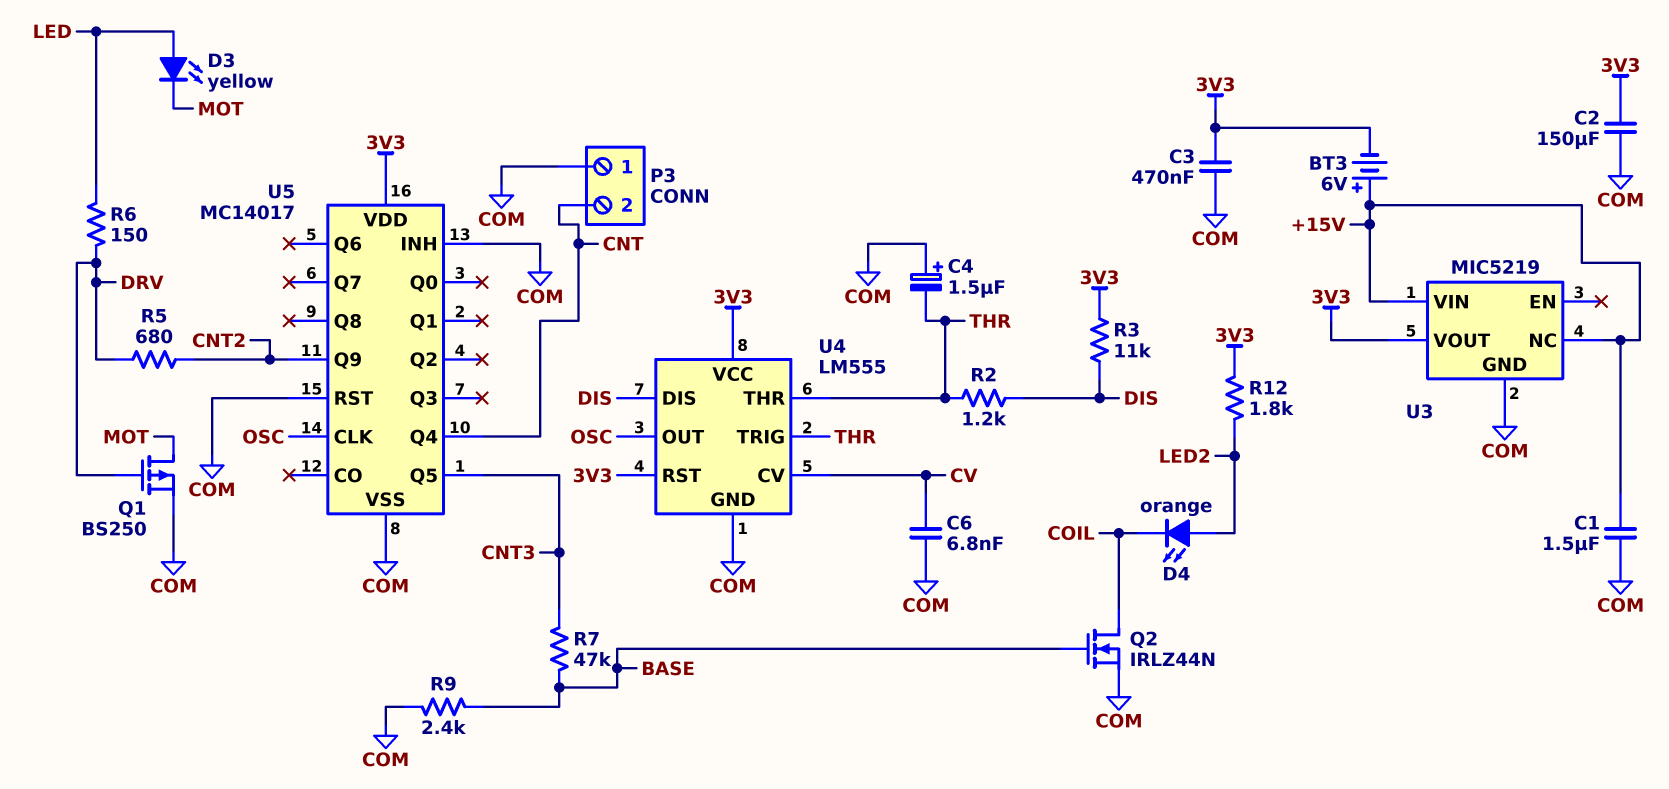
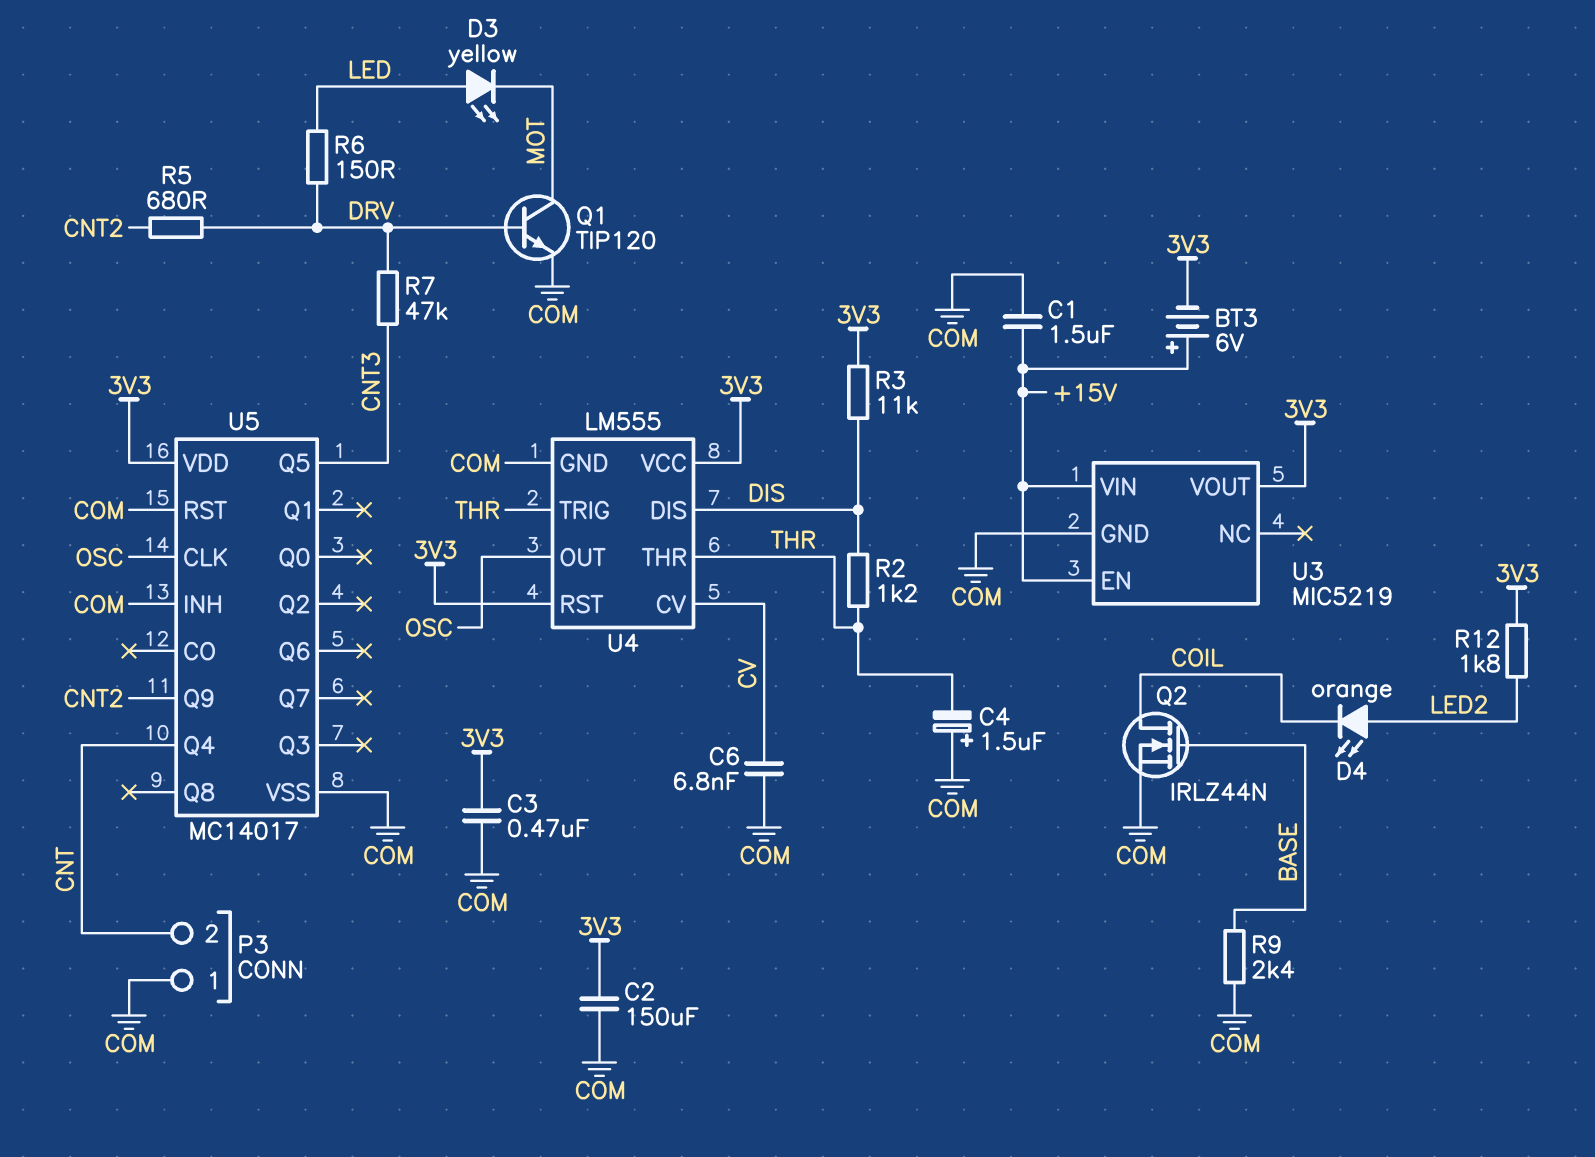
Q1: PMOS BS250 (G DRV, D MOT, S COM) -> NPN TIP120 (B DRV, C MOT, E COM)
R7: 47k (BASE, CNT3) -> 47k (CNT3, DRV)
U3 pin EN: none -> +15V
U3 pin NC: +15V -> none

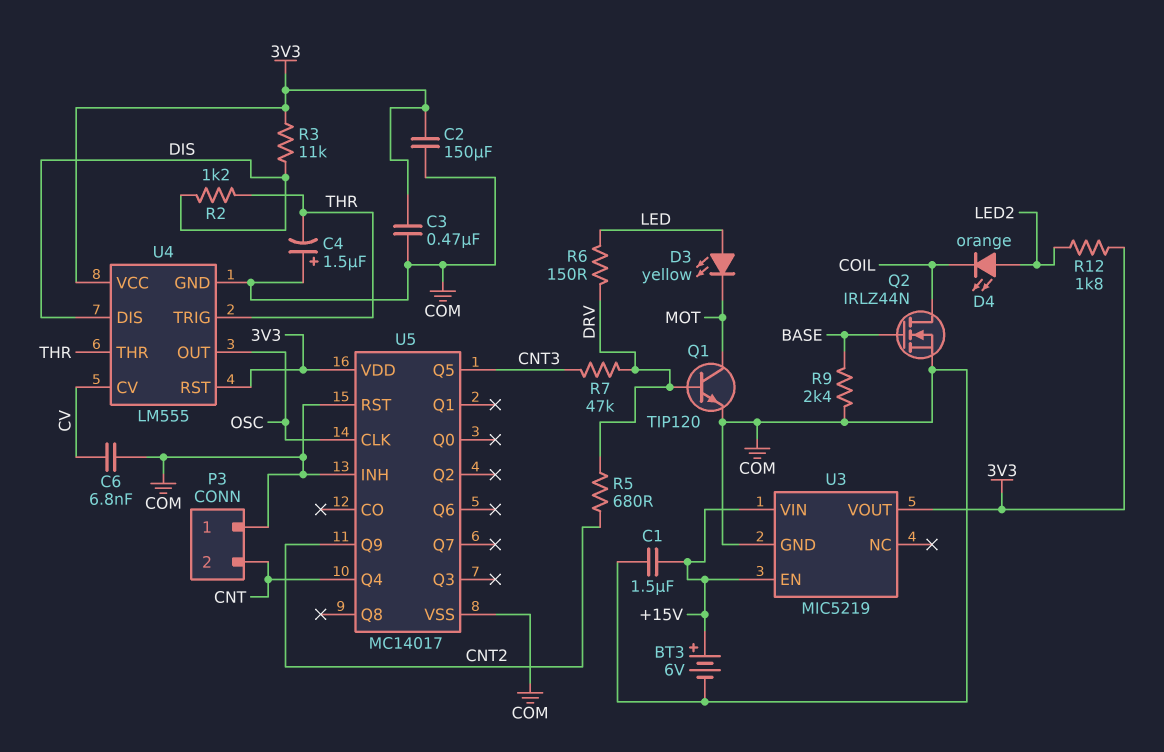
BT3: 6V (plus +15V, minus 3V3) -> 6V (plus +15V, minus COM)

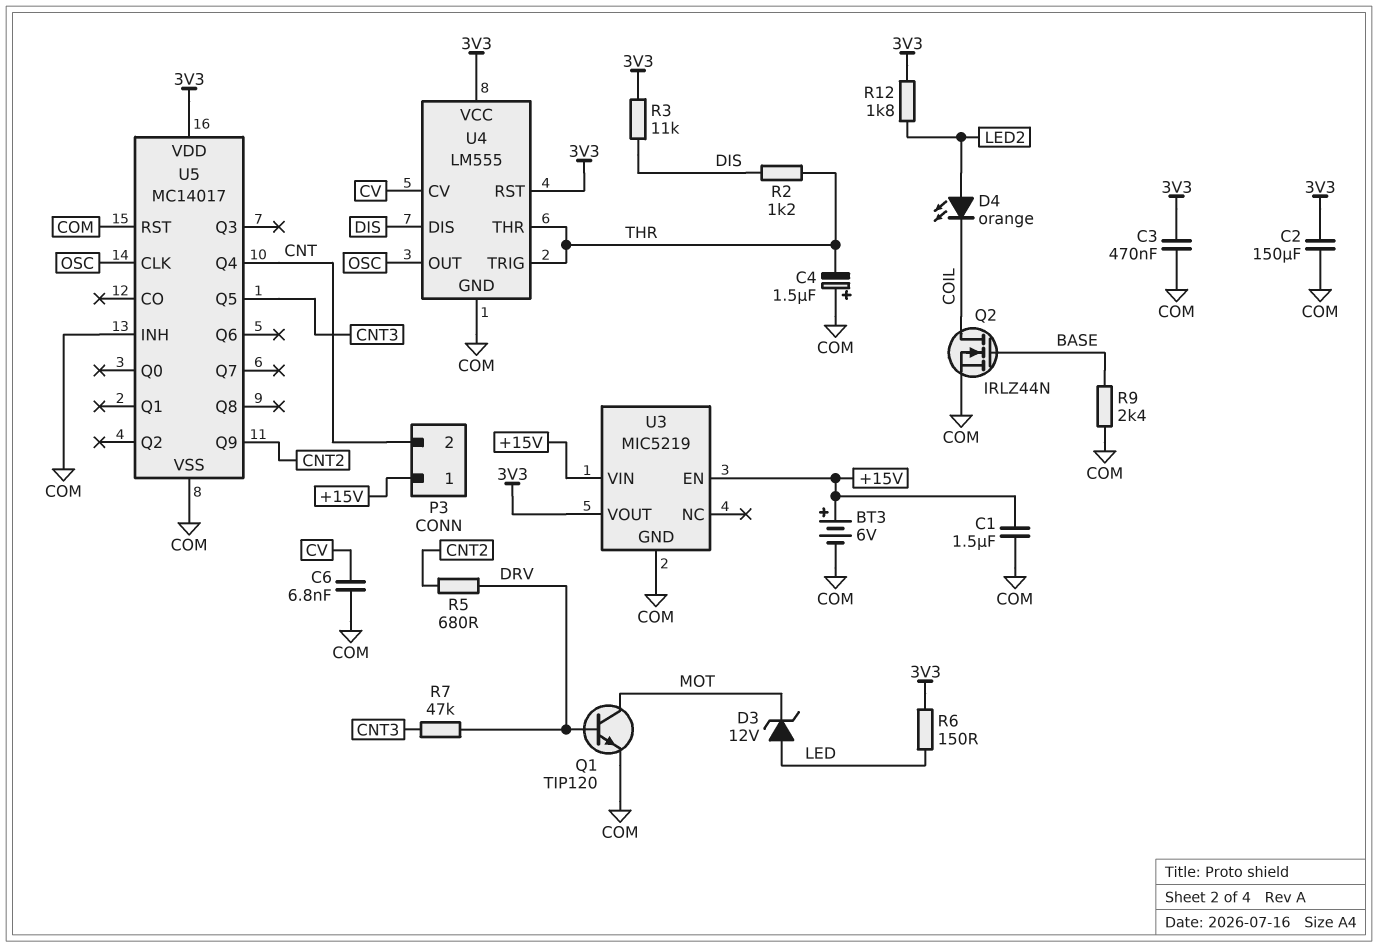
D3: LED yellow (A LED, K MOT) -> zener 12V (A LED, K MOT)
P3 pin 1: COM -> +15V
R6: 150 (DRV, LED) -> 150 (3V3, LED)

